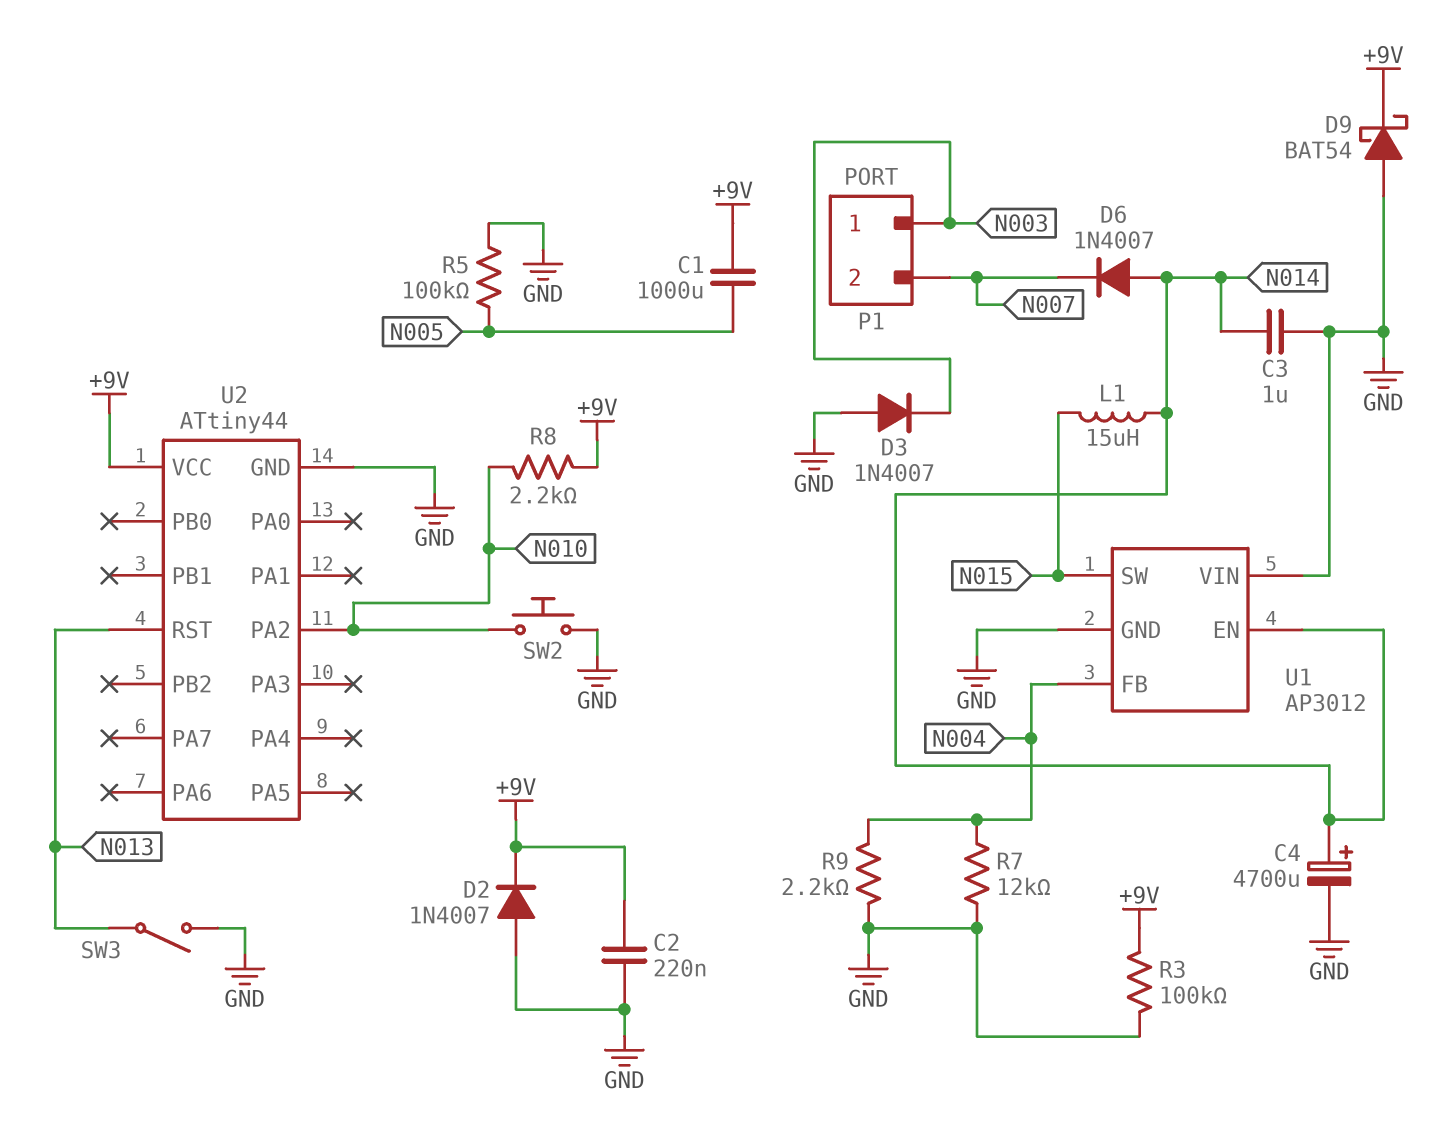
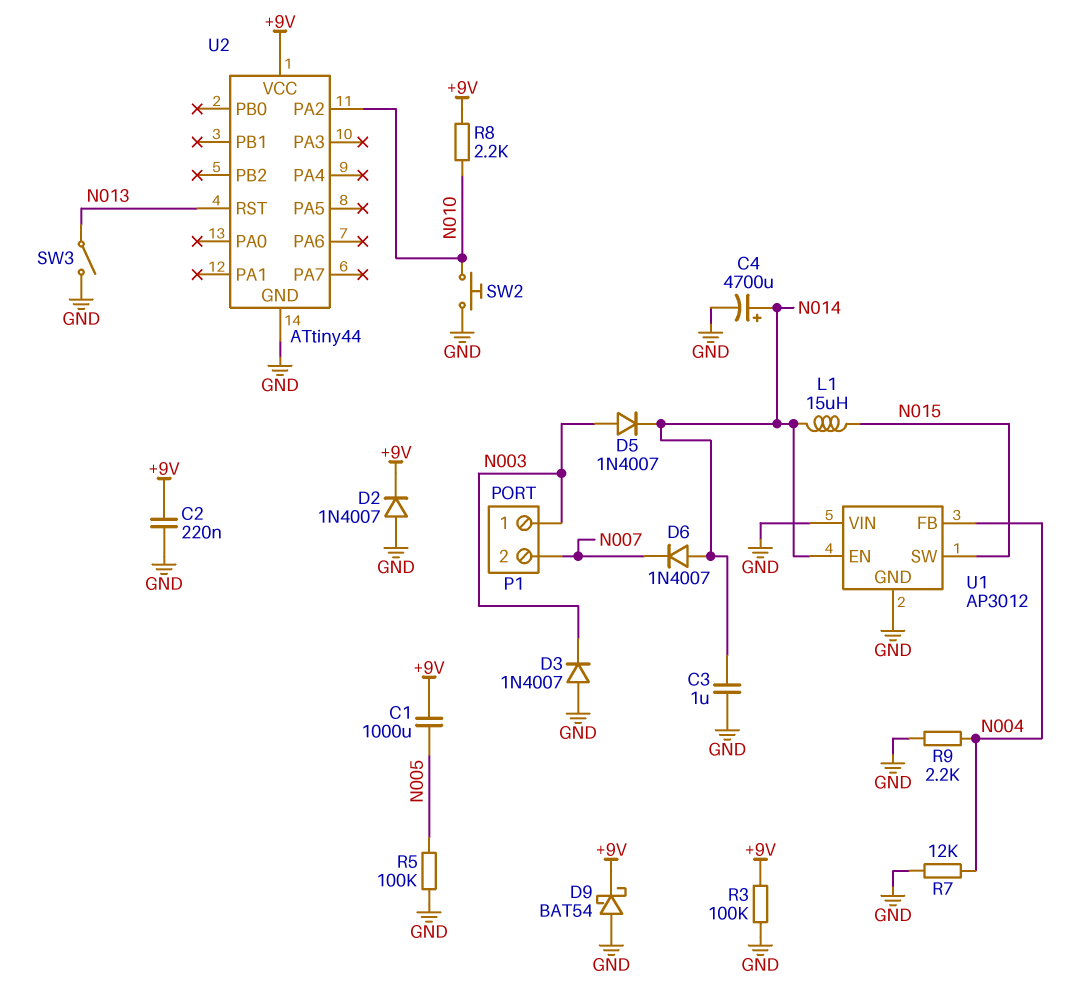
D5: none -> diode 1N4007 (A N003, K N014)

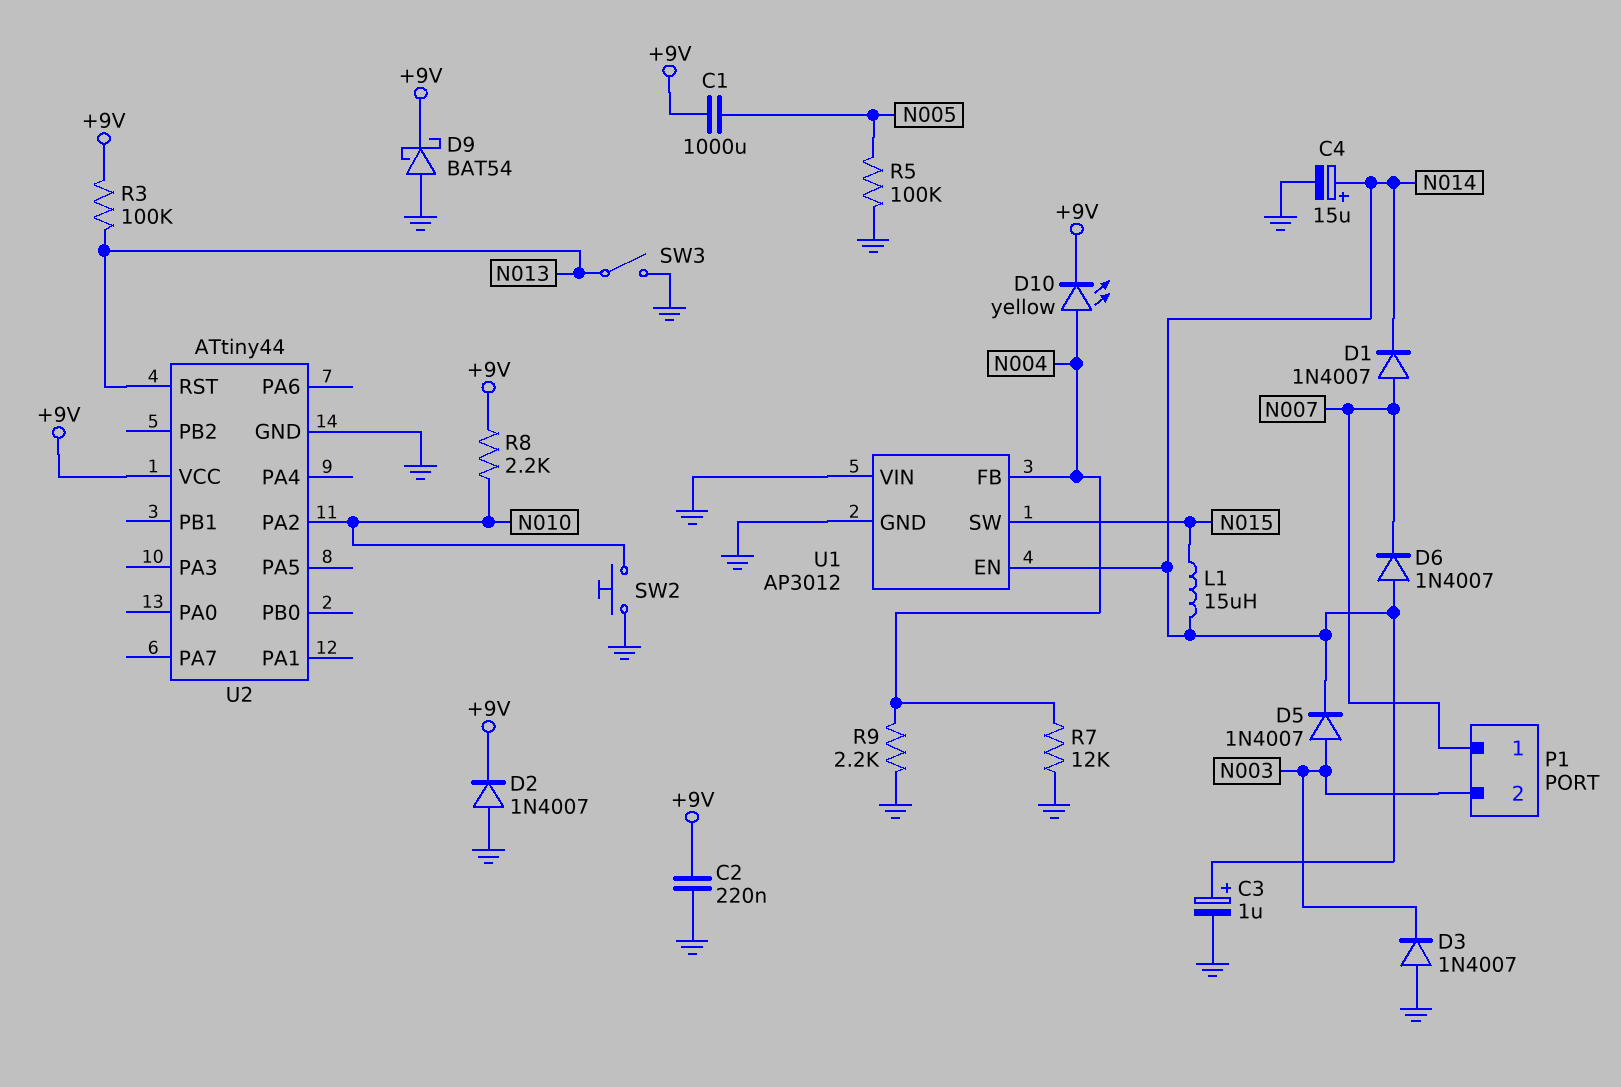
C3: 1uF (GND, N014) -> 1uF (plus N014, minus GND)
C4: 4700uF (plus N014, minus GND) -> 15uF (plus N014, minus GND)
D1: none -> diode 1N4007 (A N007, K N014)
D10: none -> LED yellow (A N004, K +9V)
P1 pin 1: N003 -> N007
P1 pin 2: N007 -> N003
R3: 100k (+9V, GND) -> 100k (+9V, N013)

